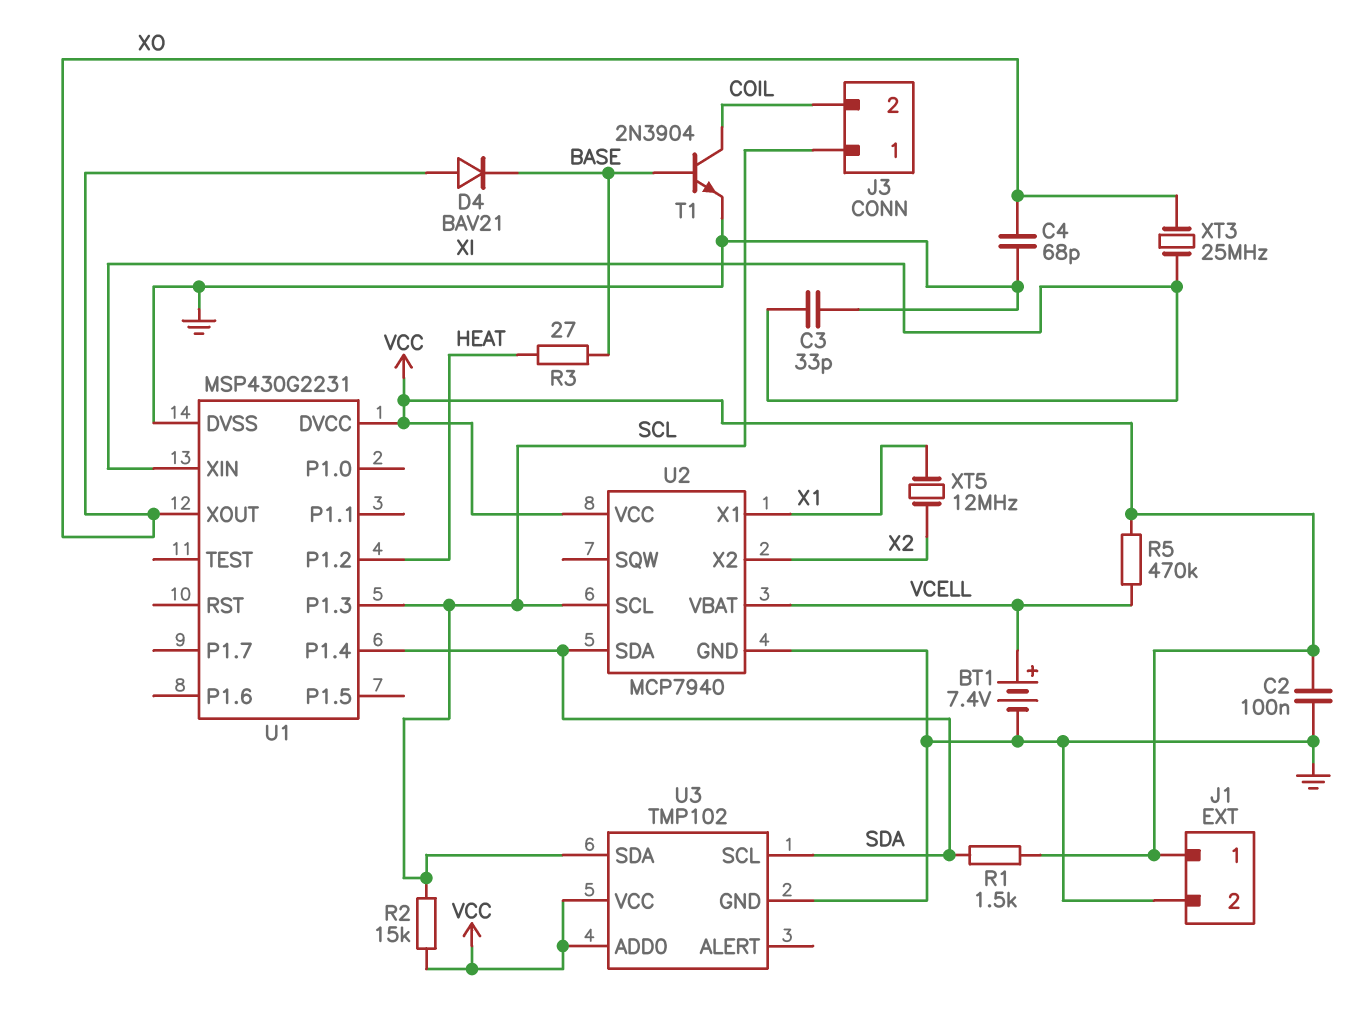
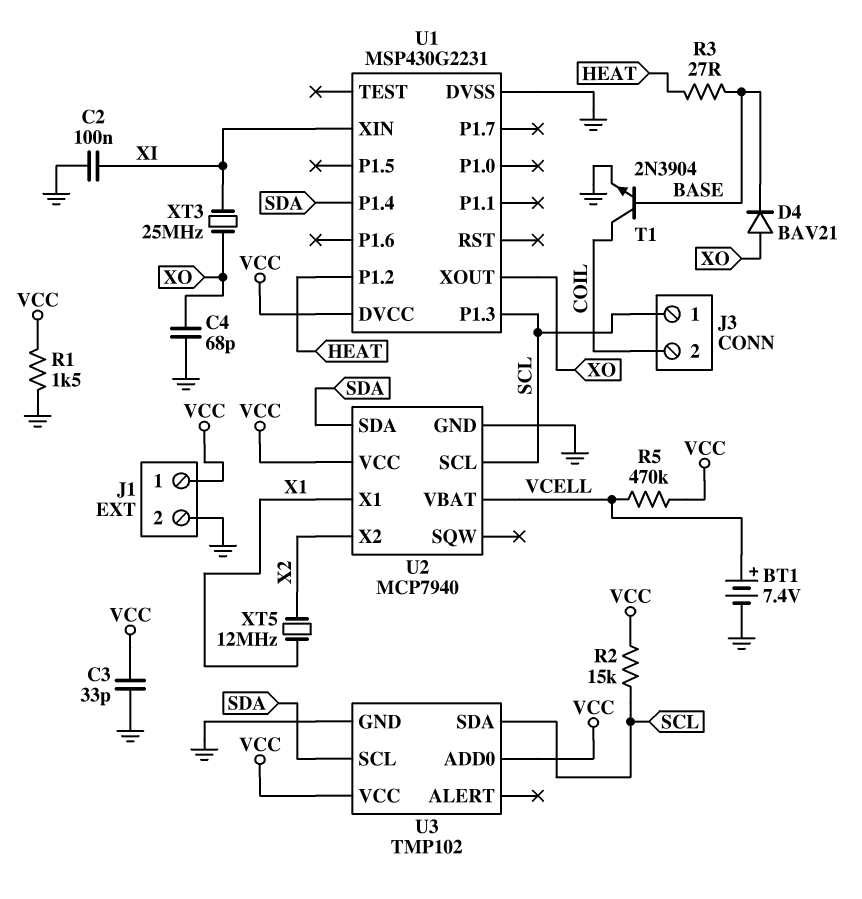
C2: 100nF (GND, VCC) -> 100nF (GND, XI)
C3: 33pF (GND, XI) -> 33pF (GND, VCC)
R1: 1.5k (SDA, VCC) -> 1.5k (GND, VCC)

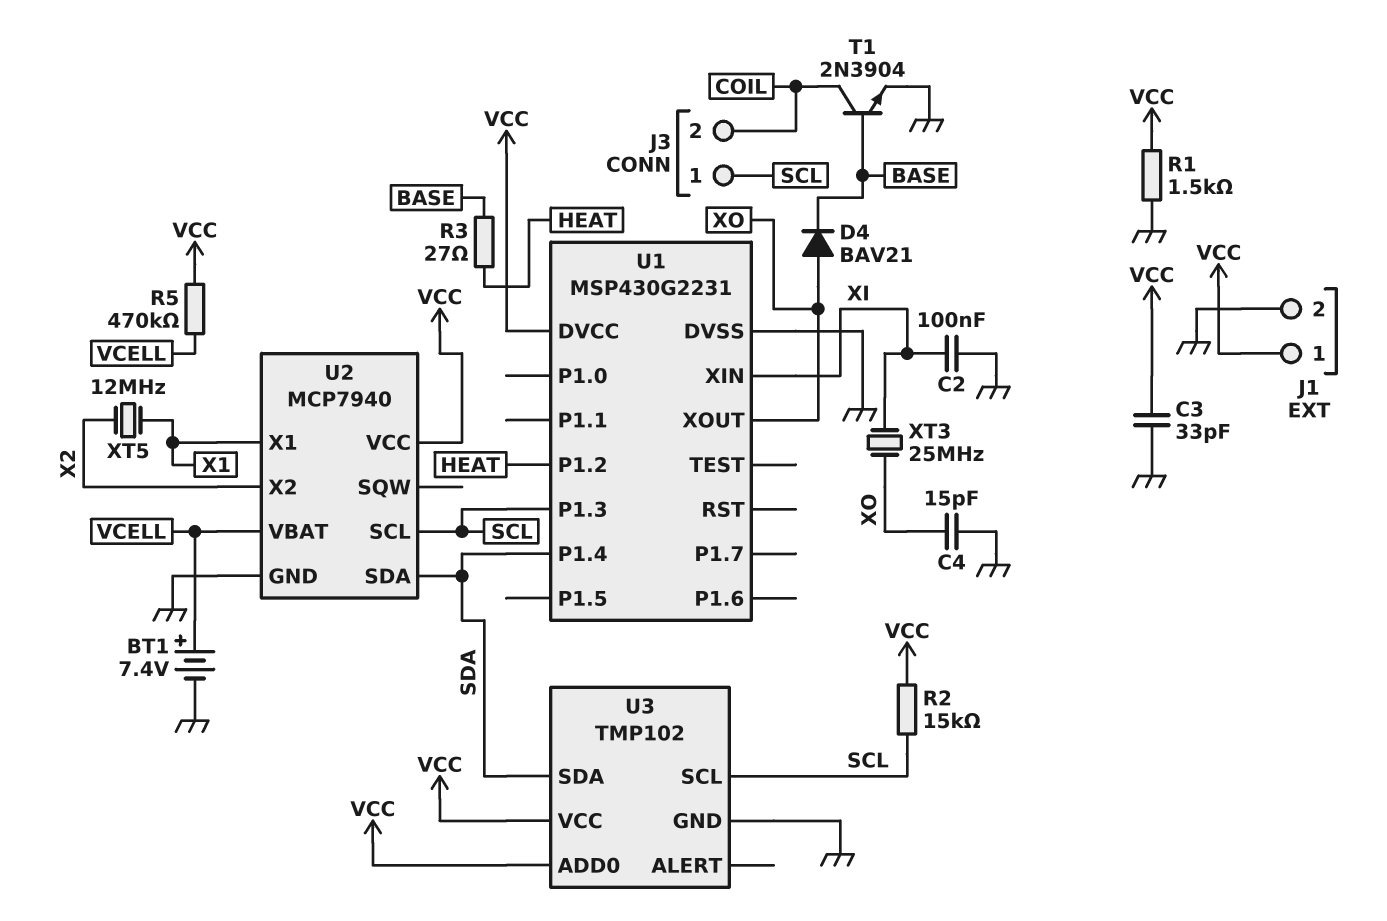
C4: 68pF (GND, XO) -> 15pF (GND, XO)
U3 pin SCL: SDA -> SCL
U3 pin SDA: SCL -> SDA

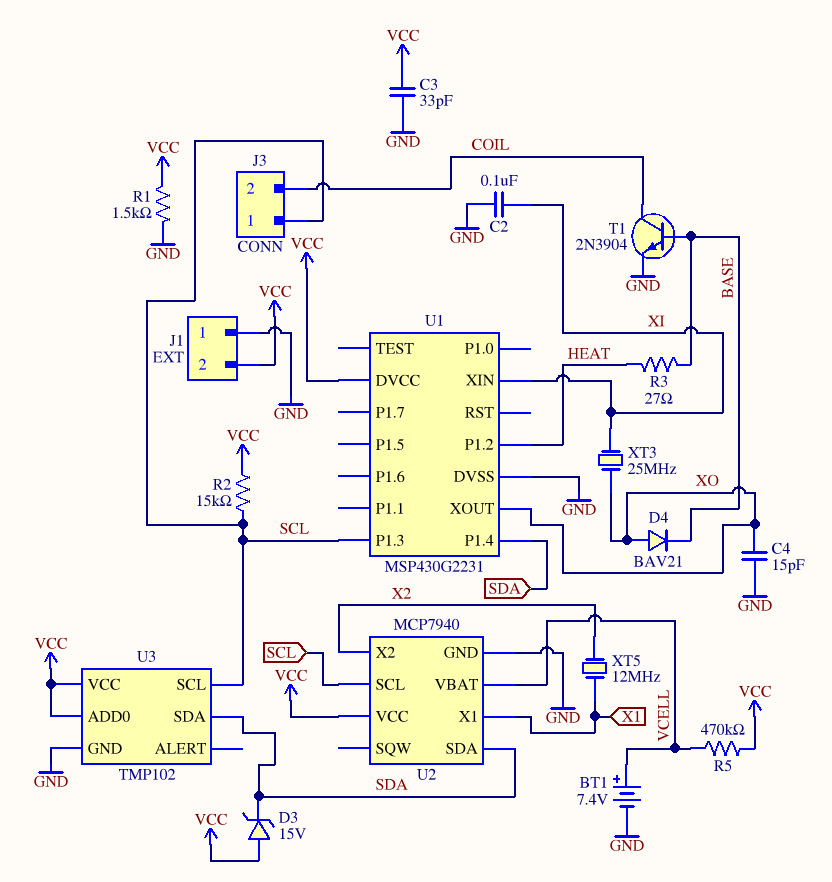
D3: none -> zener 15V (A VCC, K SDA)
J1 pin 1: VCC -> GND
J1 pin 2: GND -> VCC

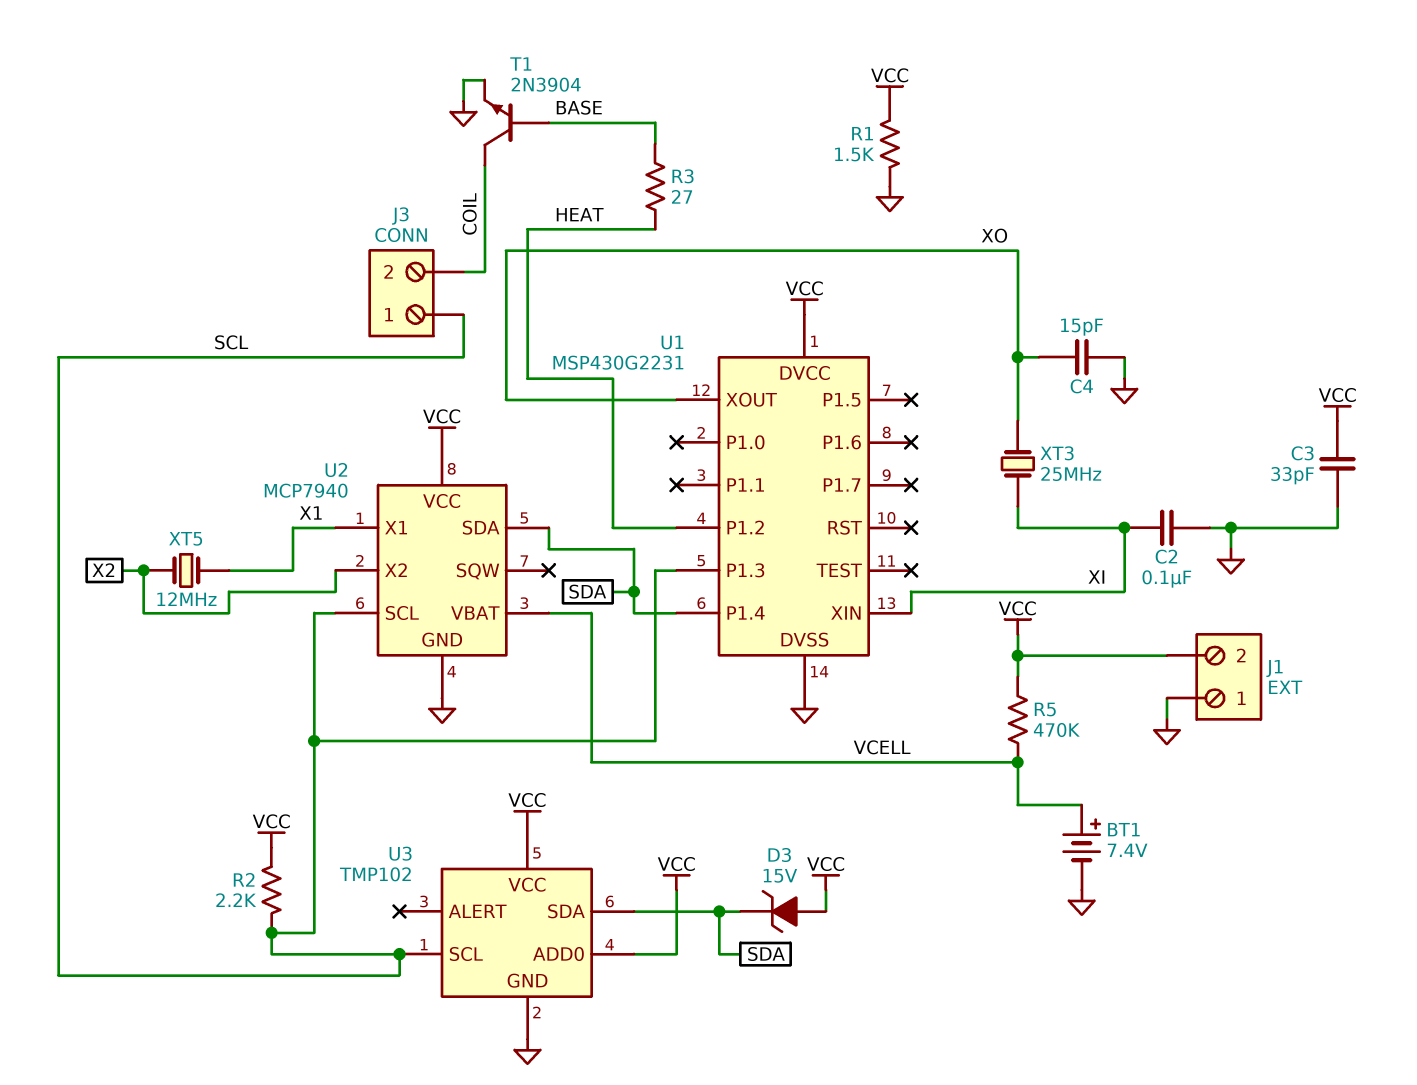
D4: diode BAV21 (A XO, K BASE) -> none
R2: 15k (SCL, VCC) -> 2.2k (SCL, VCC)

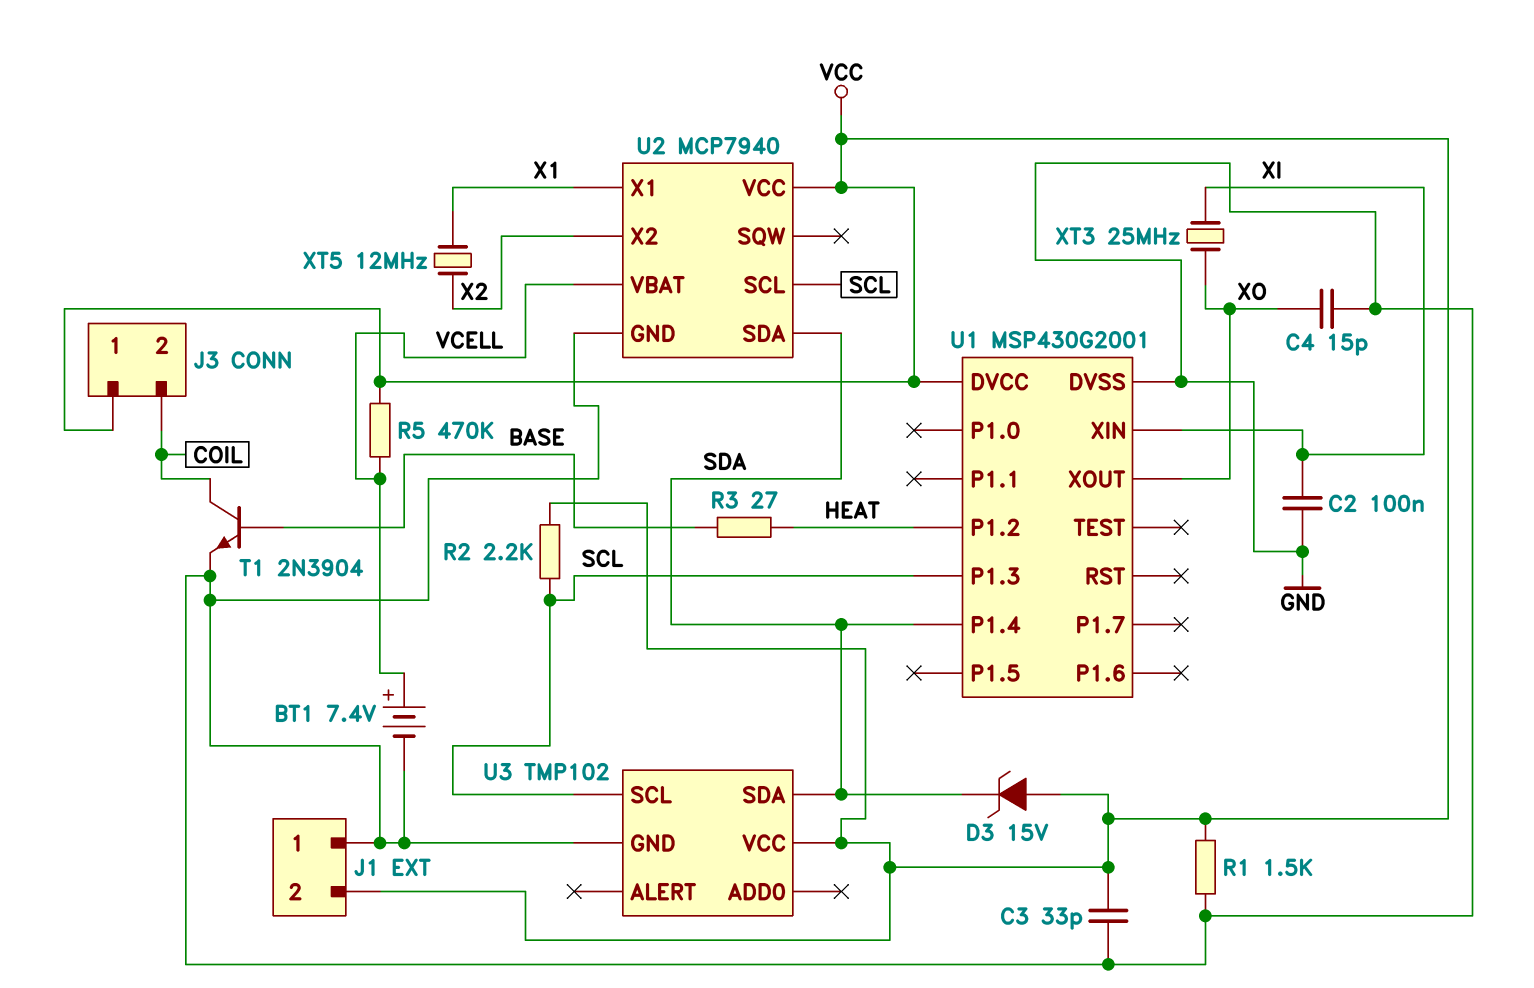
J3 pin 1: SCL -> VCC
U1: MSP430G2231 -> MSP430G2001
U3 pin ADD0: VCC -> none

